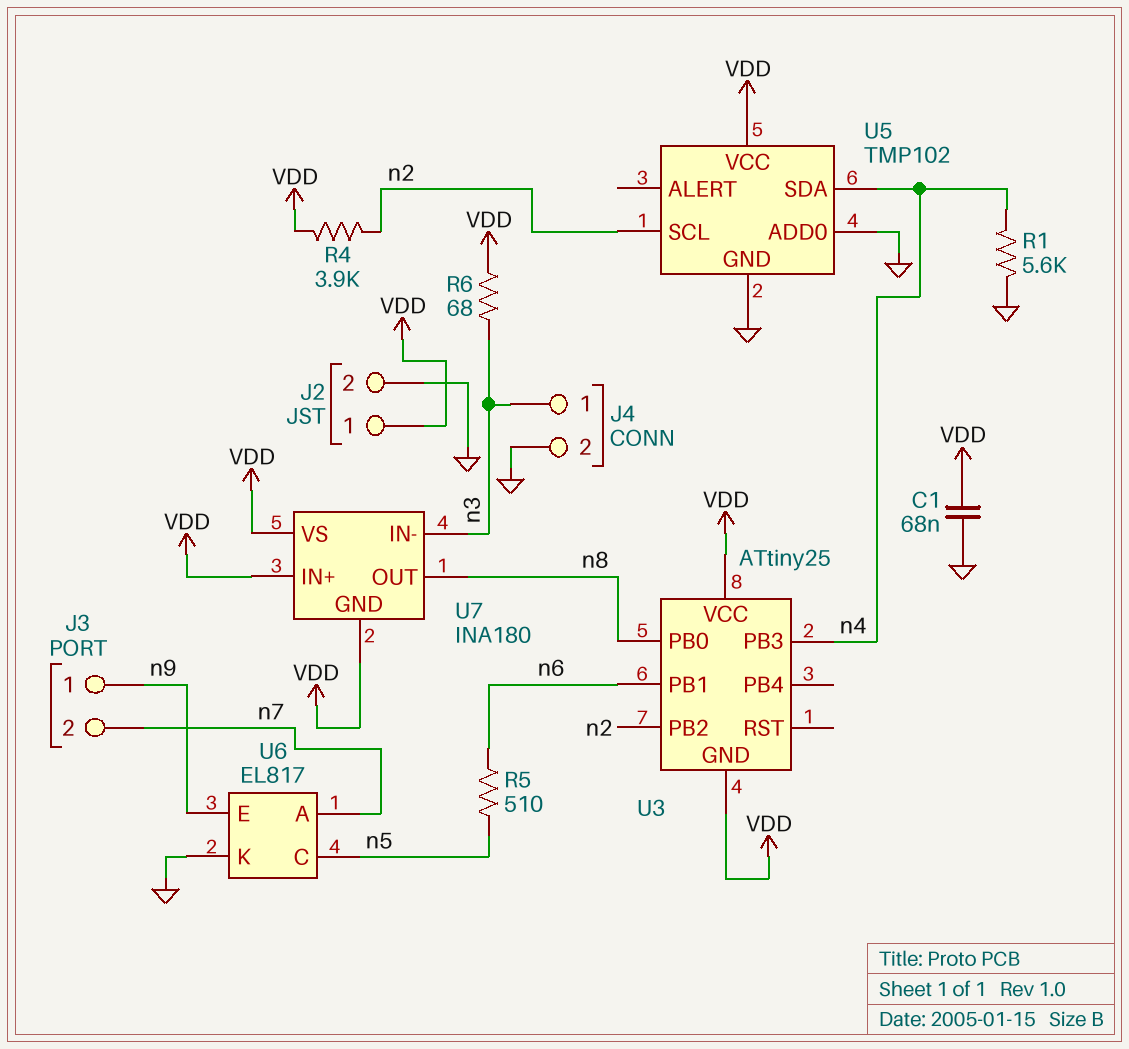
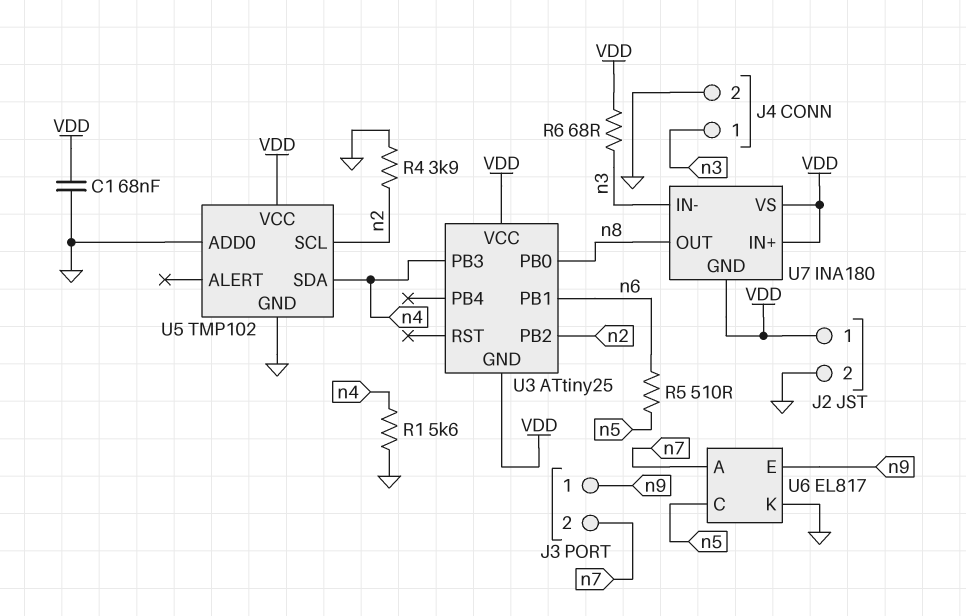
R4: 3.9k (VDD, n2) -> 3.9k (GND, n2)

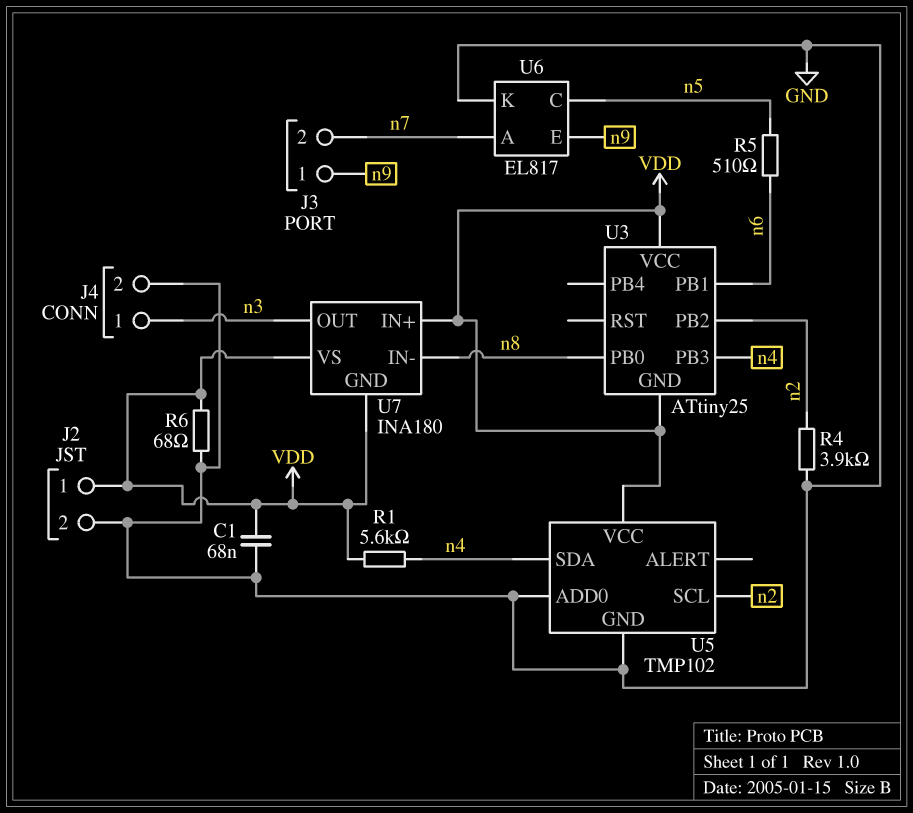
R1: 5.6k (GND, n4) -> 5.6k (VDD, n4)
R6: 68 (VDD, n3) -> 68 (GND, VDD)
U7 pin IN-: n3 -> n8
U7 pin OUT: n8 -> n3

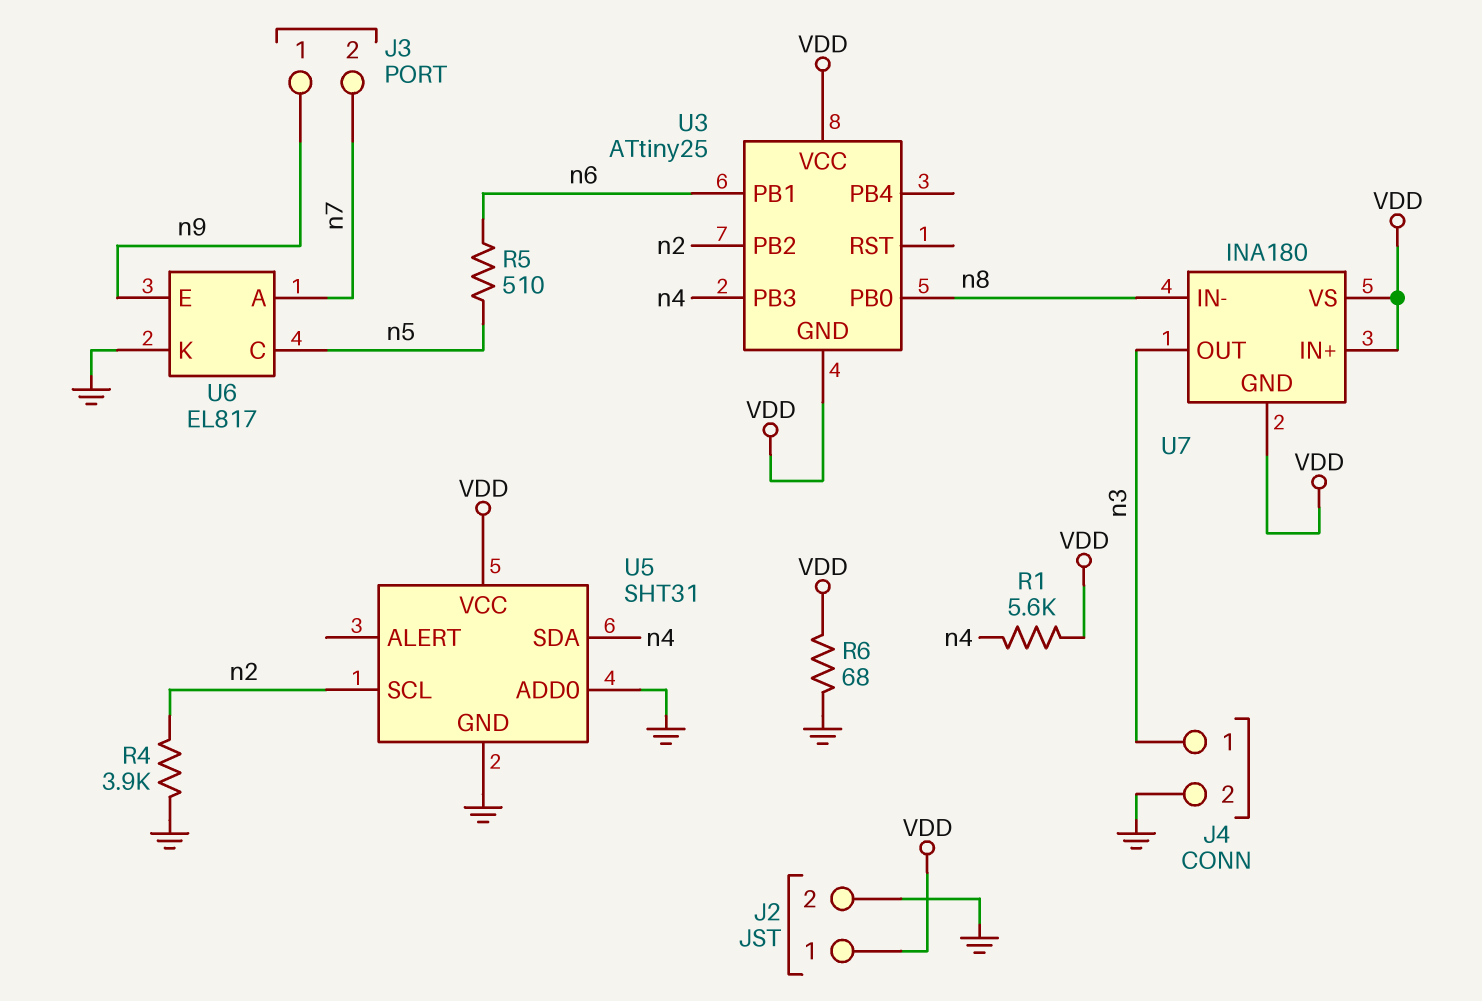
C1: 68nF (GND, VDD) -> none
U5: TMP102 -> SHT31

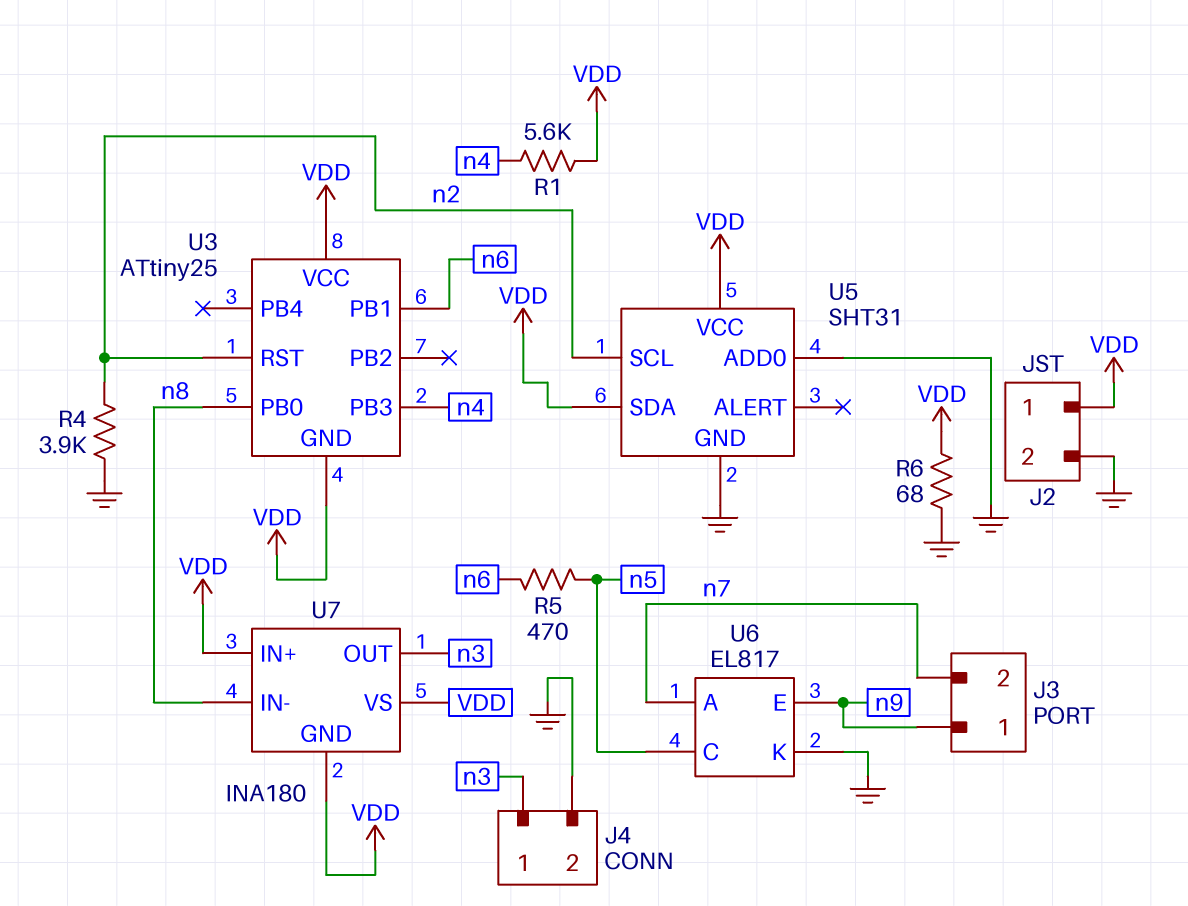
R5: 510 (n5, n6) -> 470 (n5, n6)
U3 pin PB2: n2 -> none
U3 pin RST: none -> n2
U5 pin SDA: n4 -> VDD

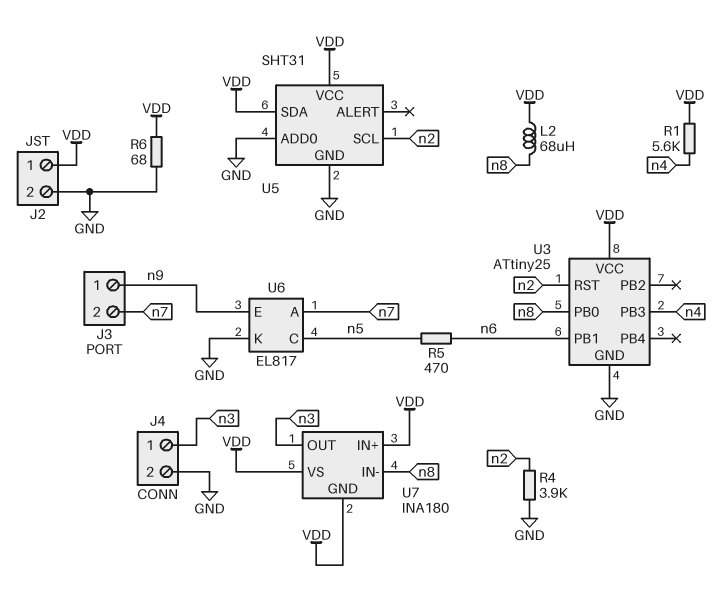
L2: none -> 68uH (VDD, n8)
U3 pin GND: VDD -> GND

